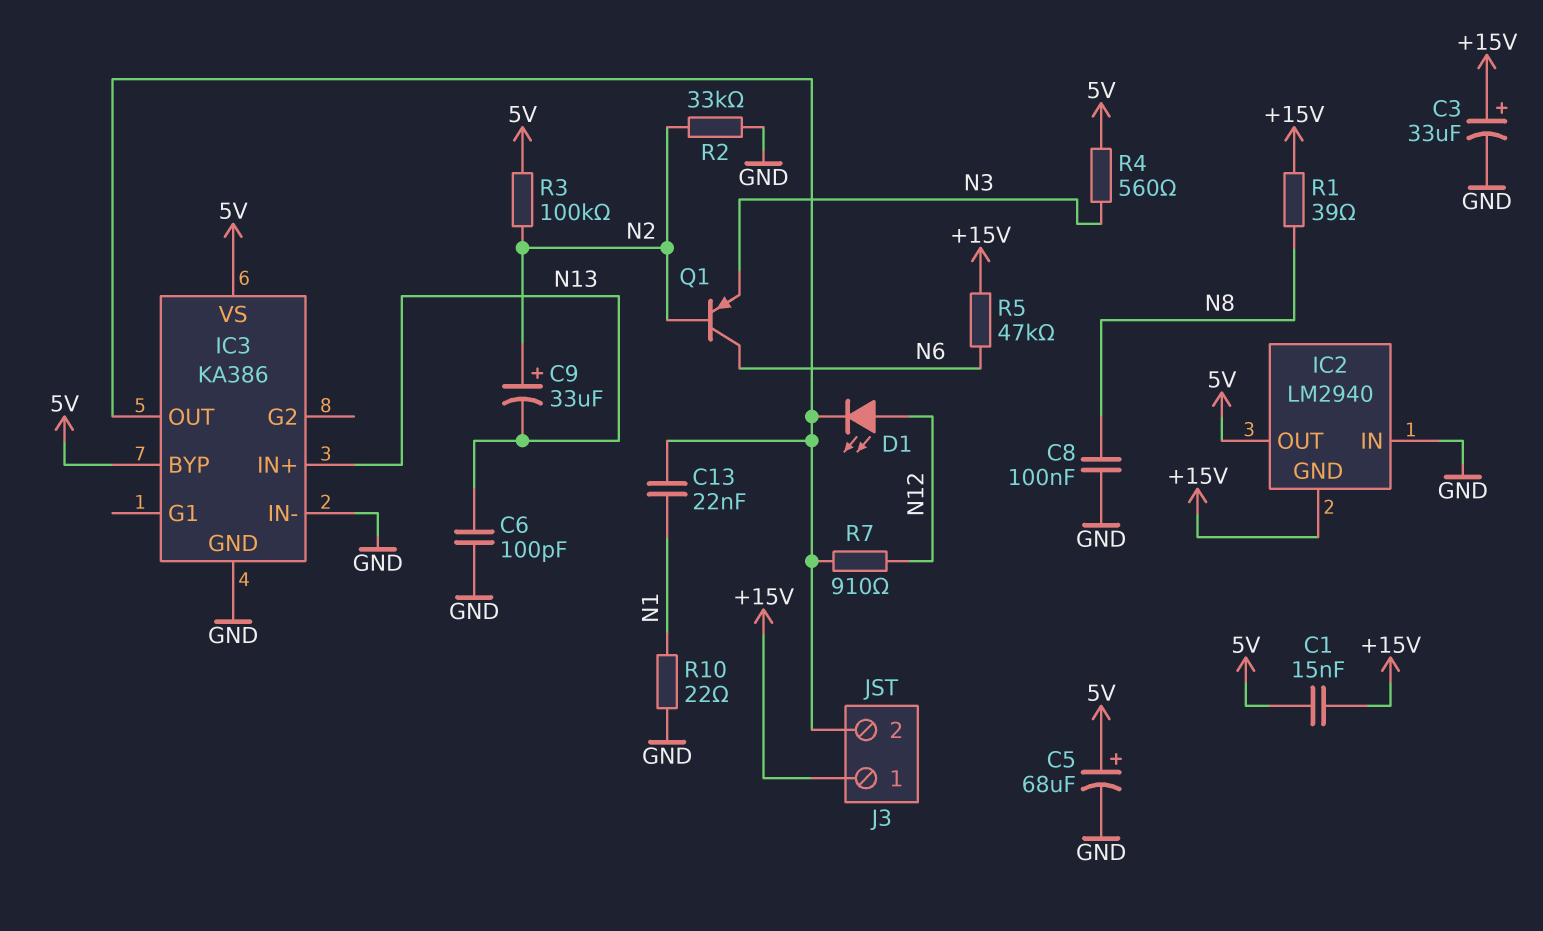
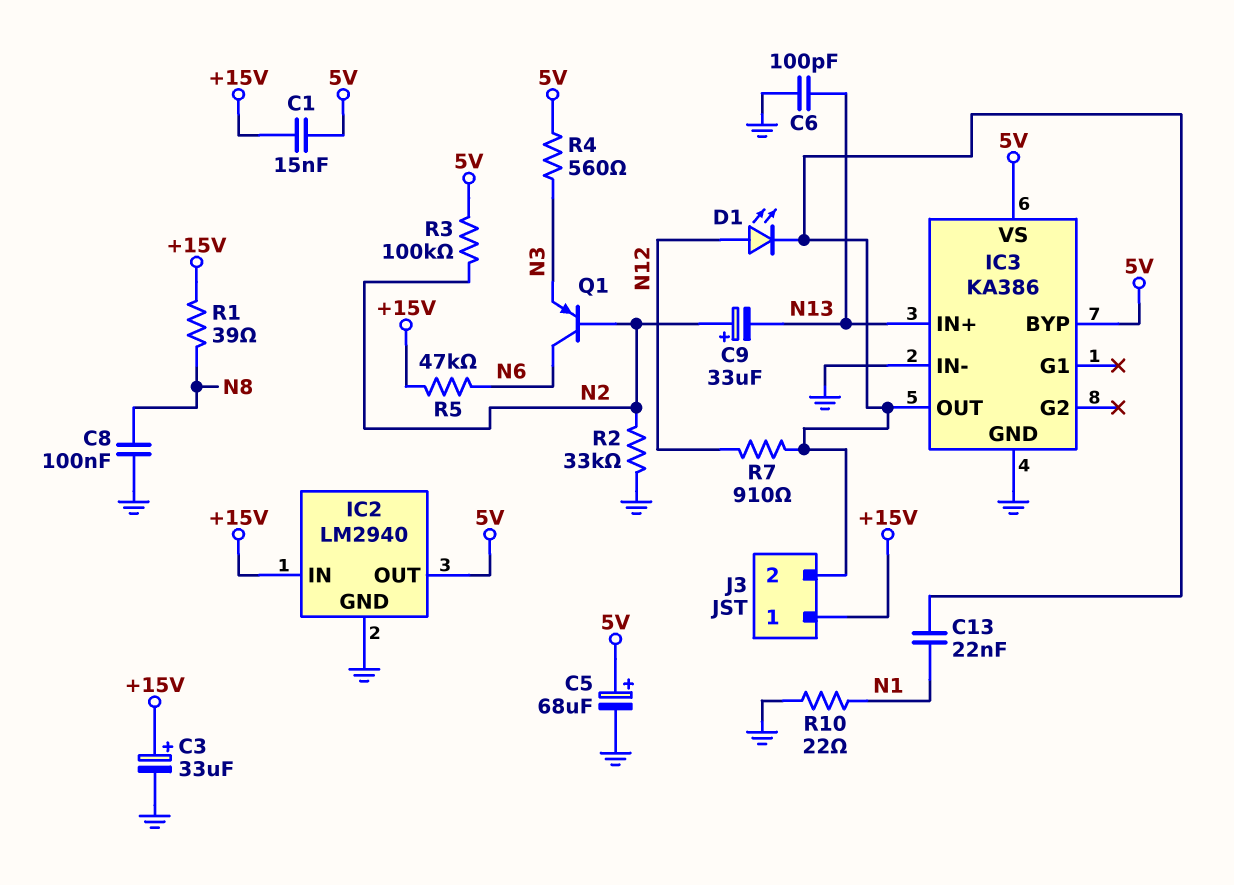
IC2 pin GND: +15V -> GND
IC2 pin IN: GND -> +15V

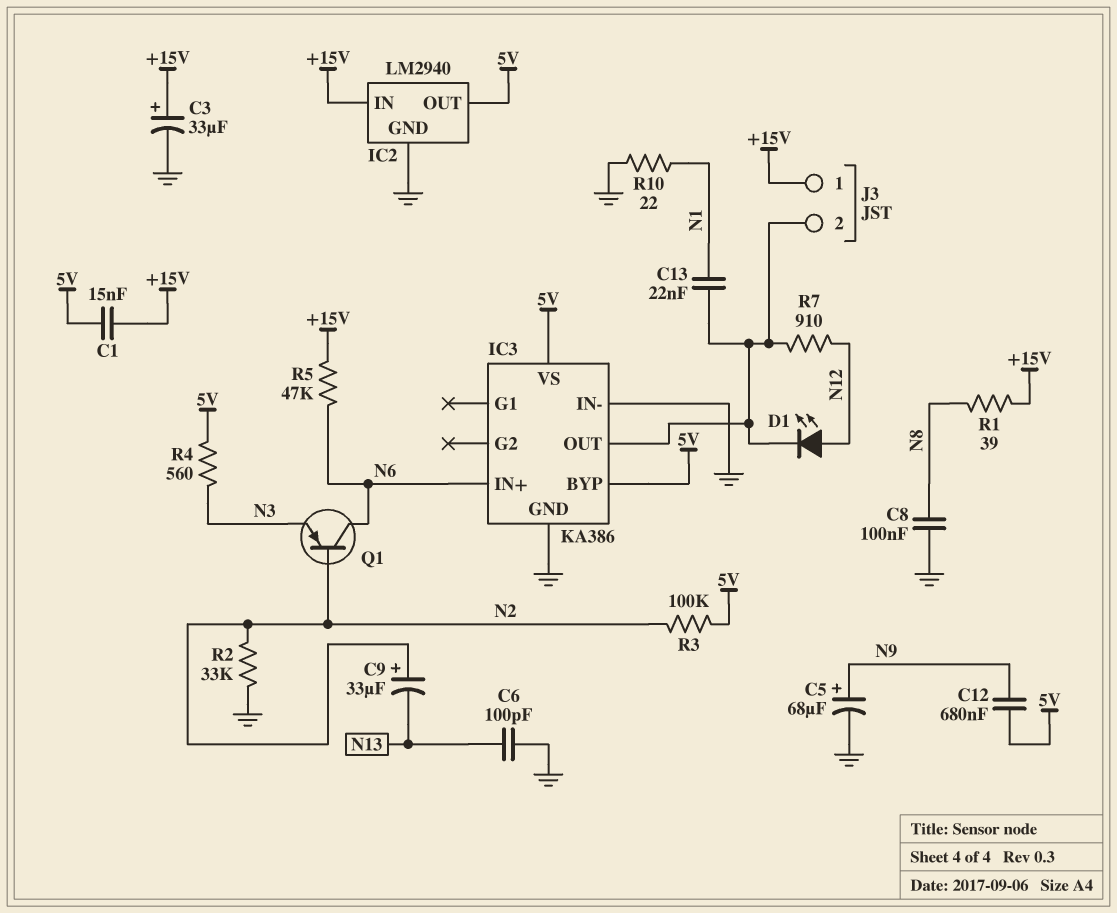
C5: 68uF (plus 5V, minus GND) -> 68uF (plus N9, minus GND)
C12: none -> 680nF (5V, N9)
IC3 pin IN+: N13 -> N6

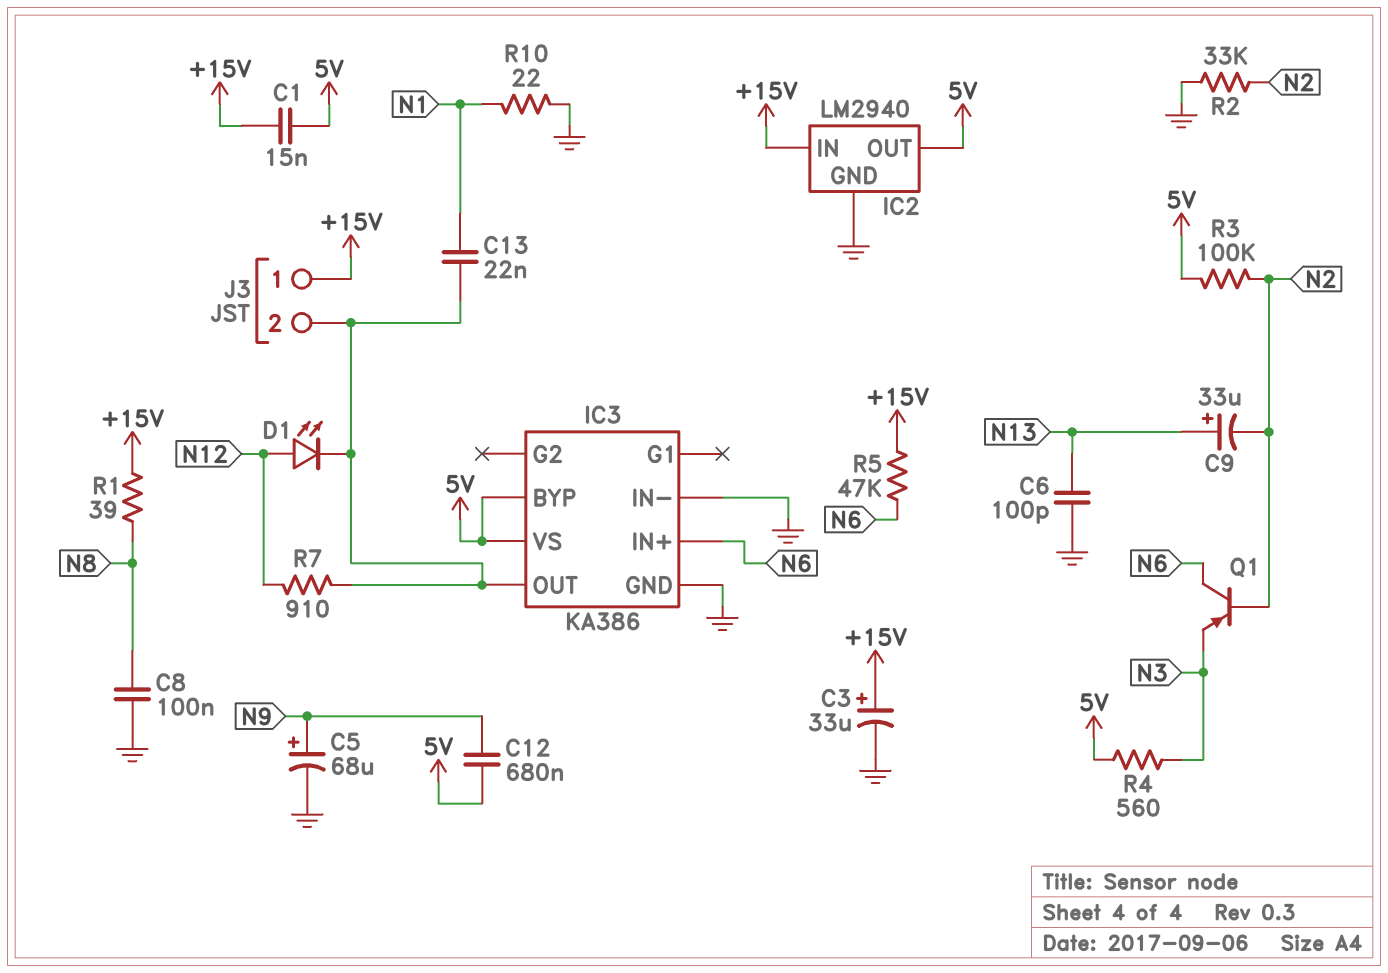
C9: 33uF (plus N2, minus N13) -> 33uF (plus N13, minus N2)

